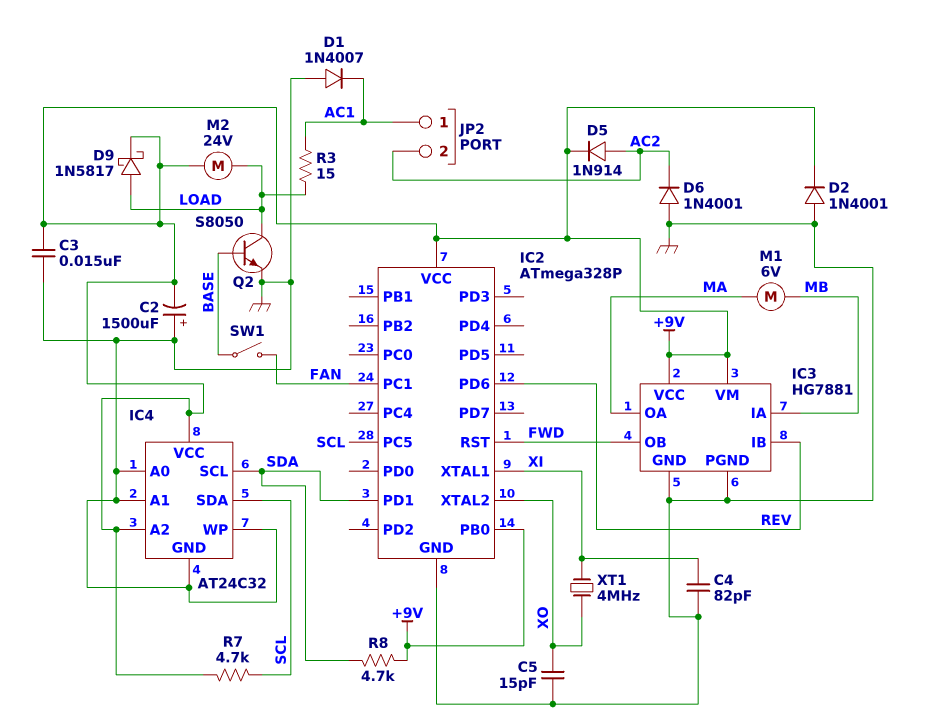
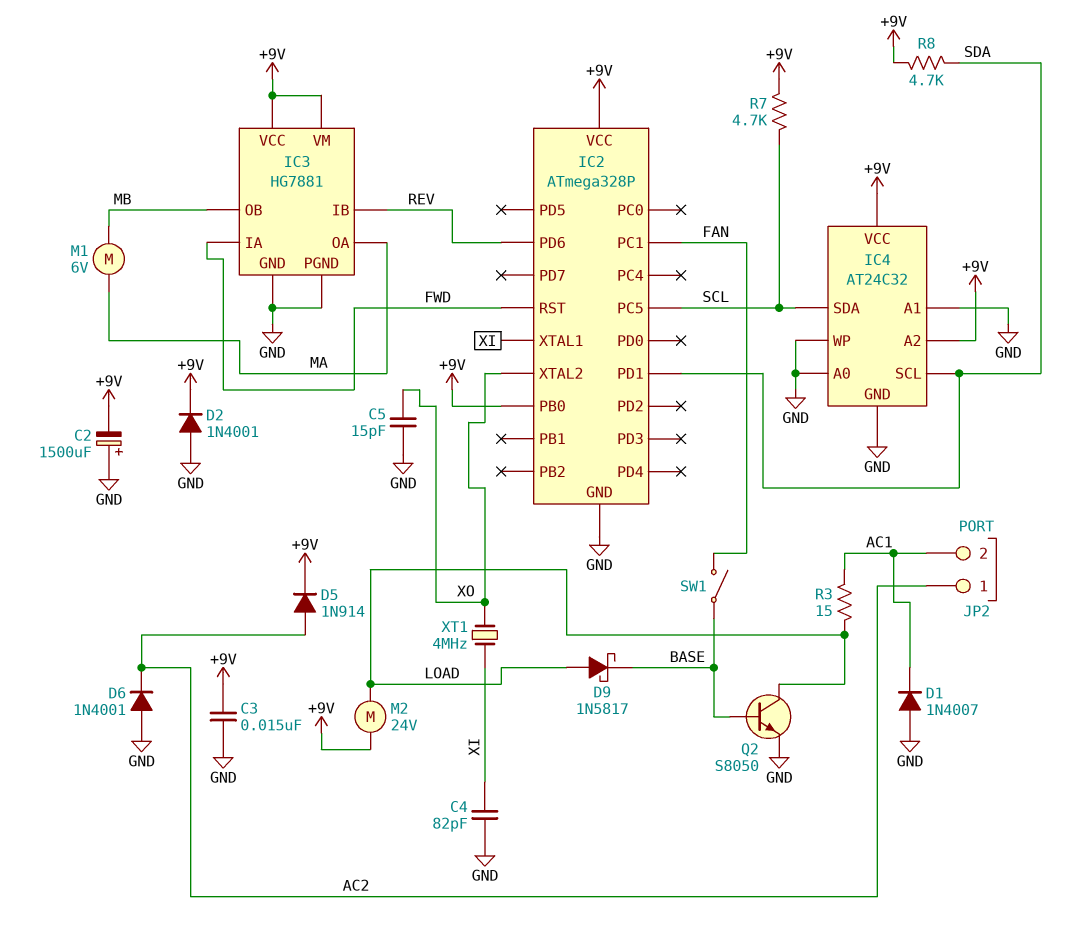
D9: schottky 1N5817 (A LOAD, K +9V) -> schottky 1N5817 (A LOAD, K BASE)
IC3 pin IA: MB -> FWD
IC3 pin OB: FWD -> MB
JP2 pin 1: AC1 -> AC2
JP2 pin 2: AC2 -> AC1

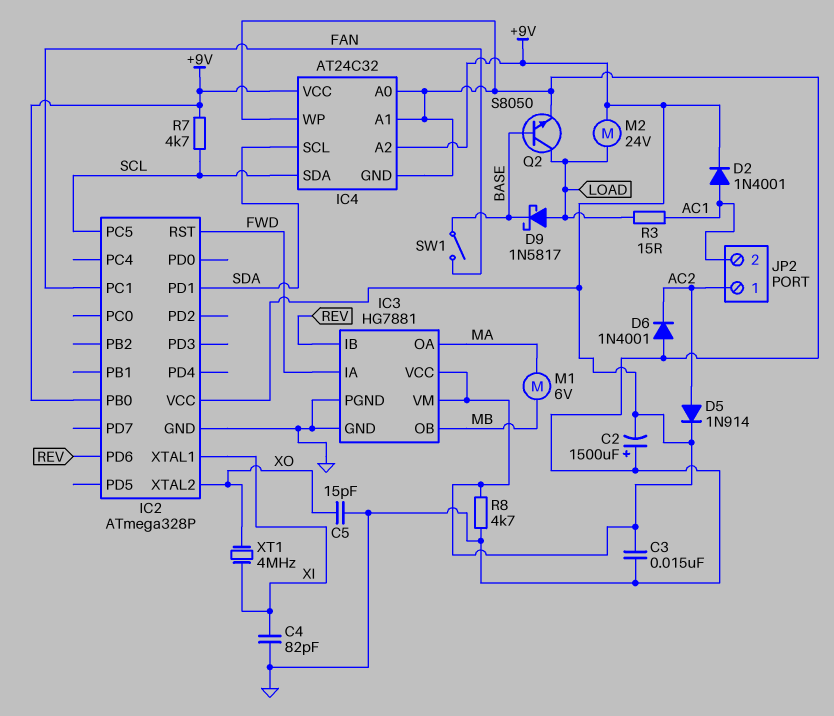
D1: diode 1N4007 (A GND, K AC1) -> none
D2: diode 1N4001 (A GND, K +9V) -> diode 1N4001 (A AC1, K +9V)
R8: 4.7k (+9V, SDA) -> 4.7k (+9V, GND)

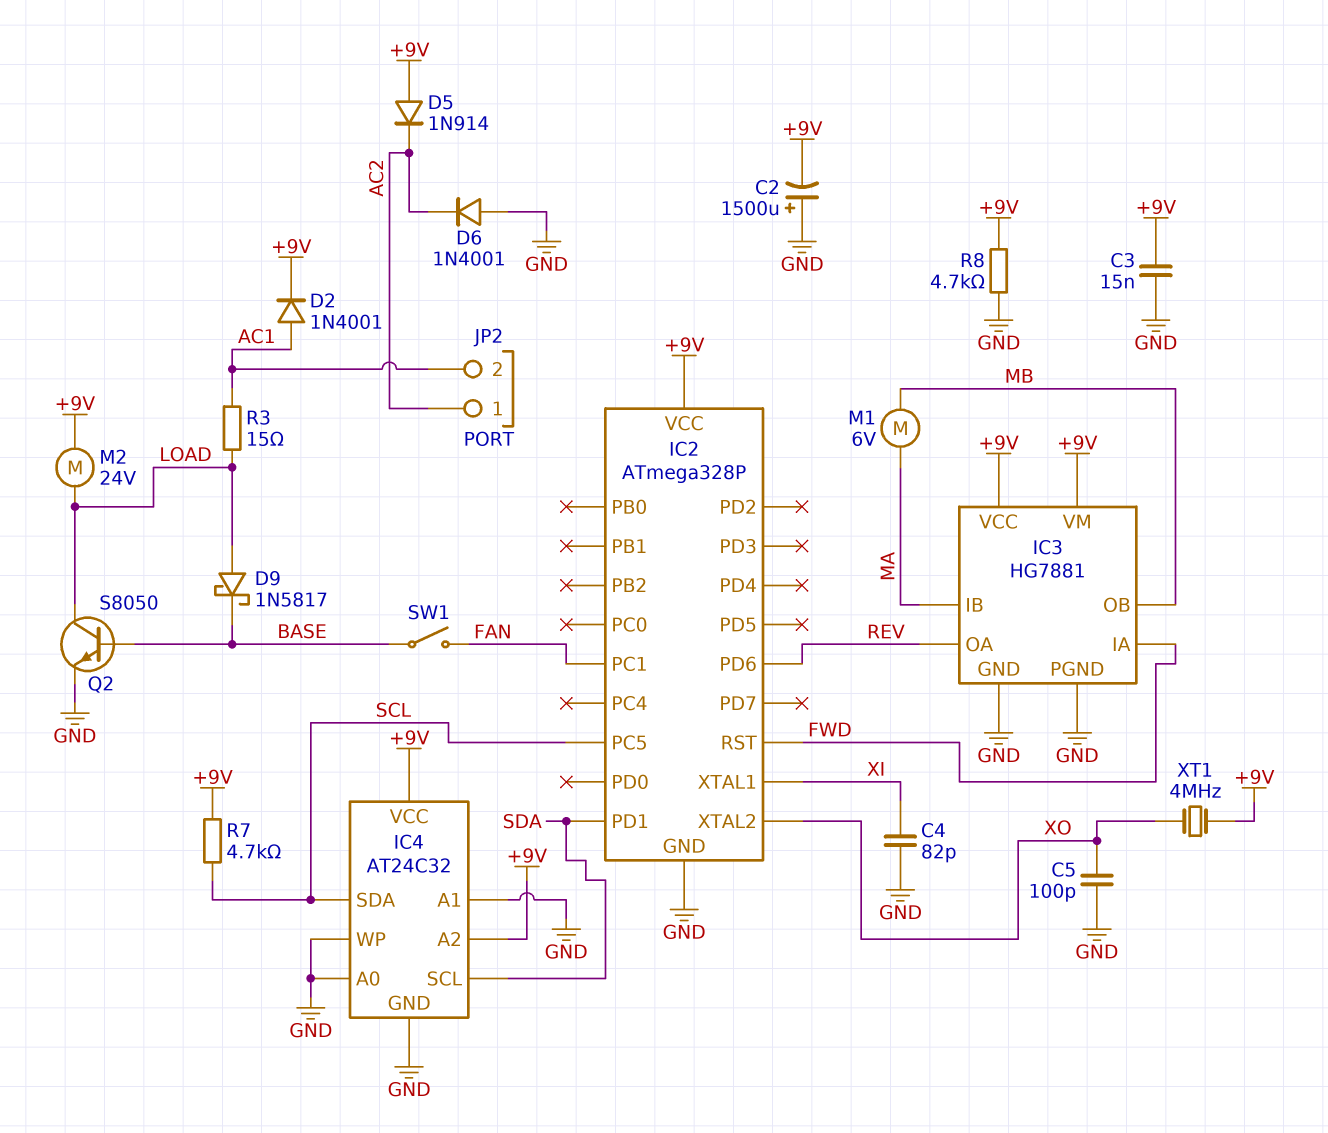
C5: 15pF (GND, XO) -> 100pF (GND, XO)
D5: diode 1N914 (A AC2, K +9V) -> diode 1N914 (A +9V, K AC2)
IC2 pin PB0: +9V -> none
IC3 pin IB: REV -> MA
IC3 pin OA: MA -> REV
XT1: 4MHz (XI, XO) -> 4MHz (+9V, XO)

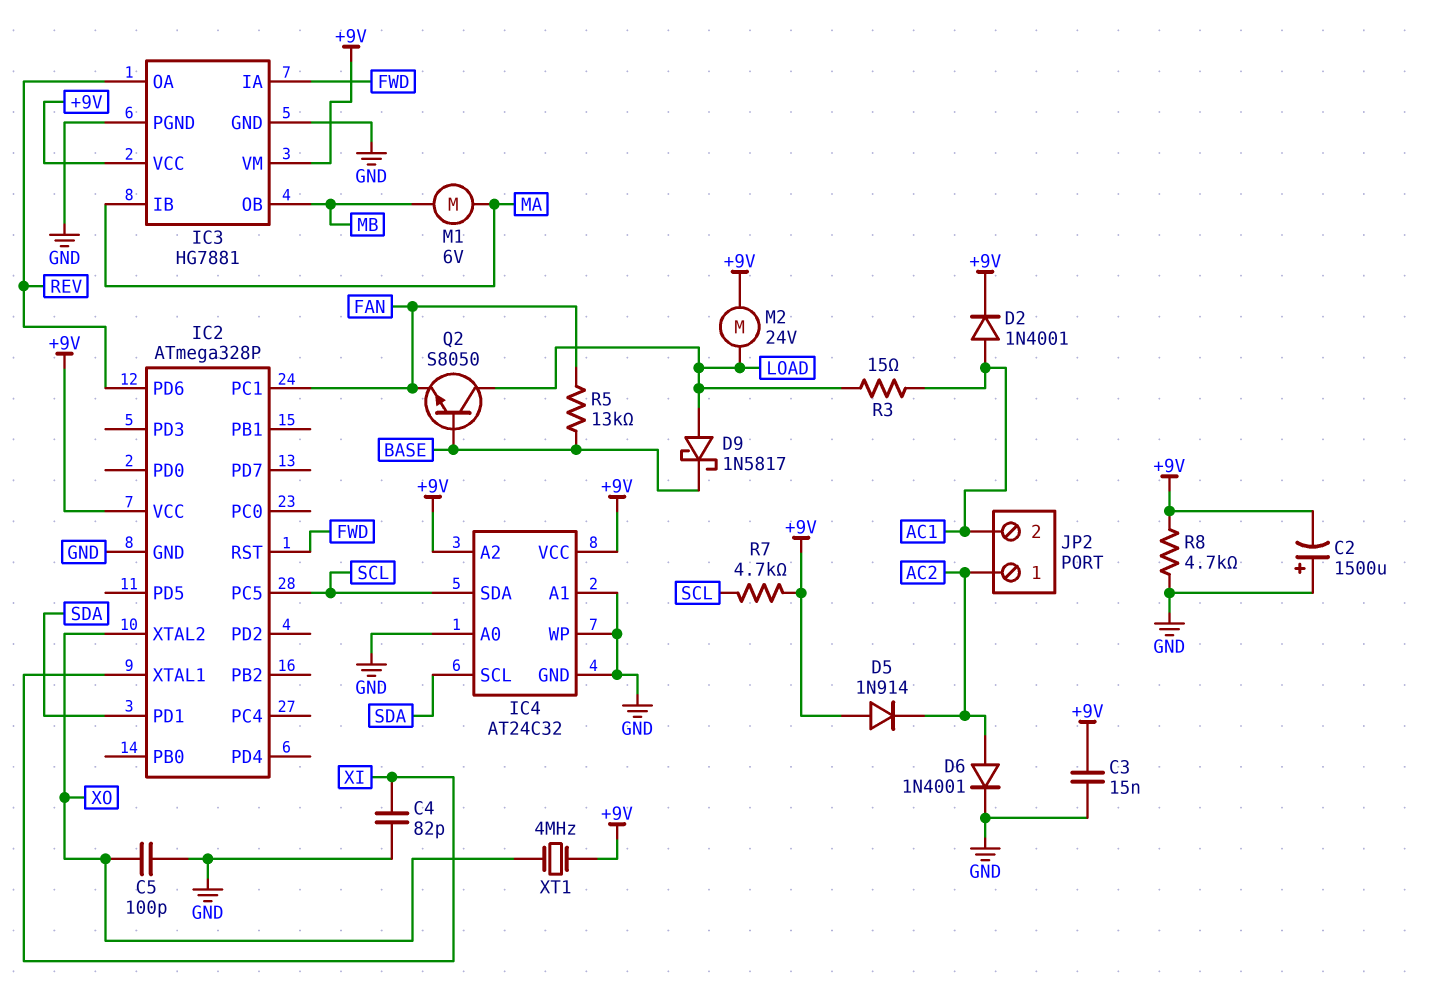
D6: diode 1N4001 (A GND, K AC2) -> diode 1N4001 (A AC2, K GND)
Q2: NPN S8050 (B BASE, C LOAD, E GND) -> NPN S8050 (B BASE, C LOAD, E FAN)
R5: none -> 13k (BASE, FAN)
SW1: switch (BASE, FAN) -> none

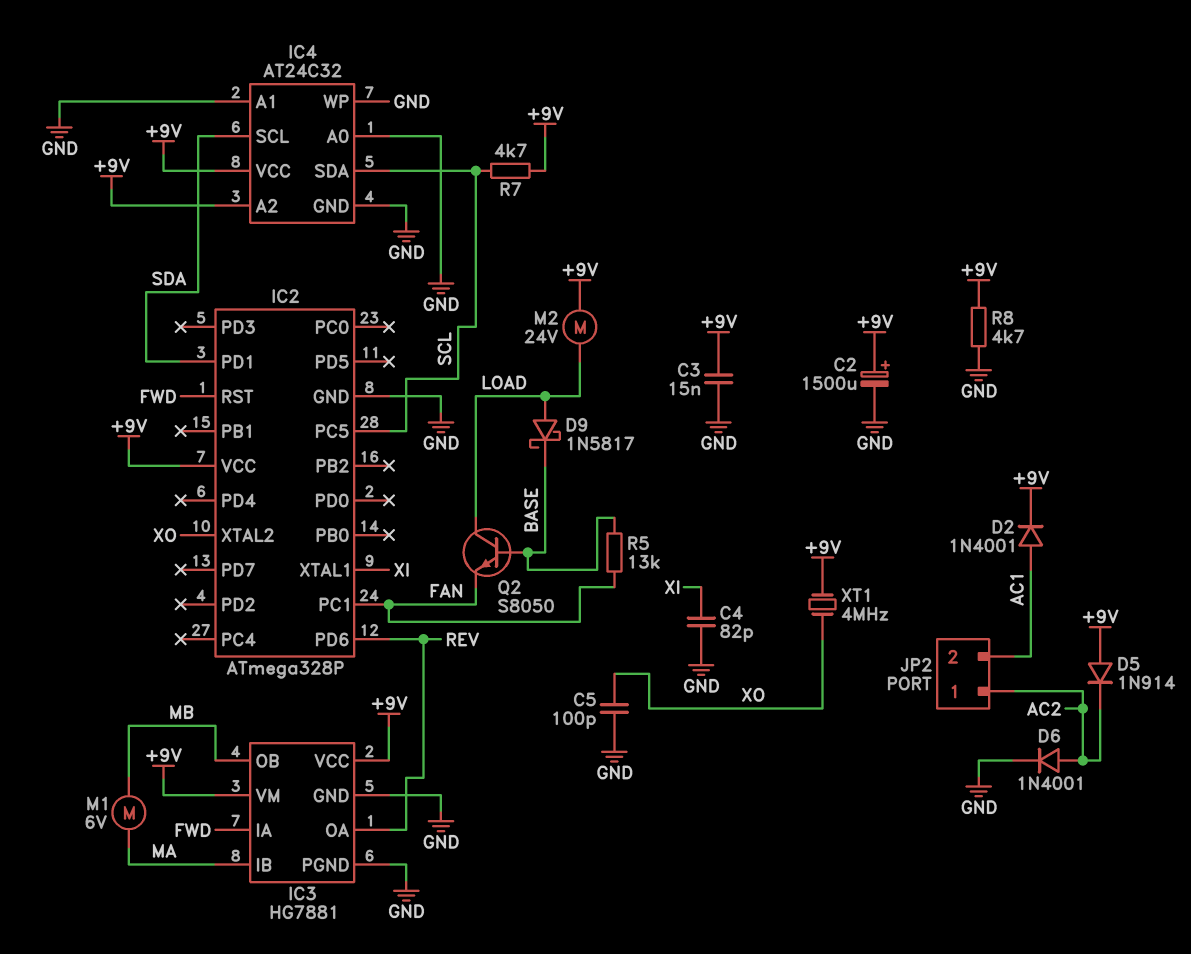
C2: 1500uF (plus GND, minus +9V) -> 1500uF (plus +9V, minus GND)
R3: 15 (AC1, LOAD) -> none

